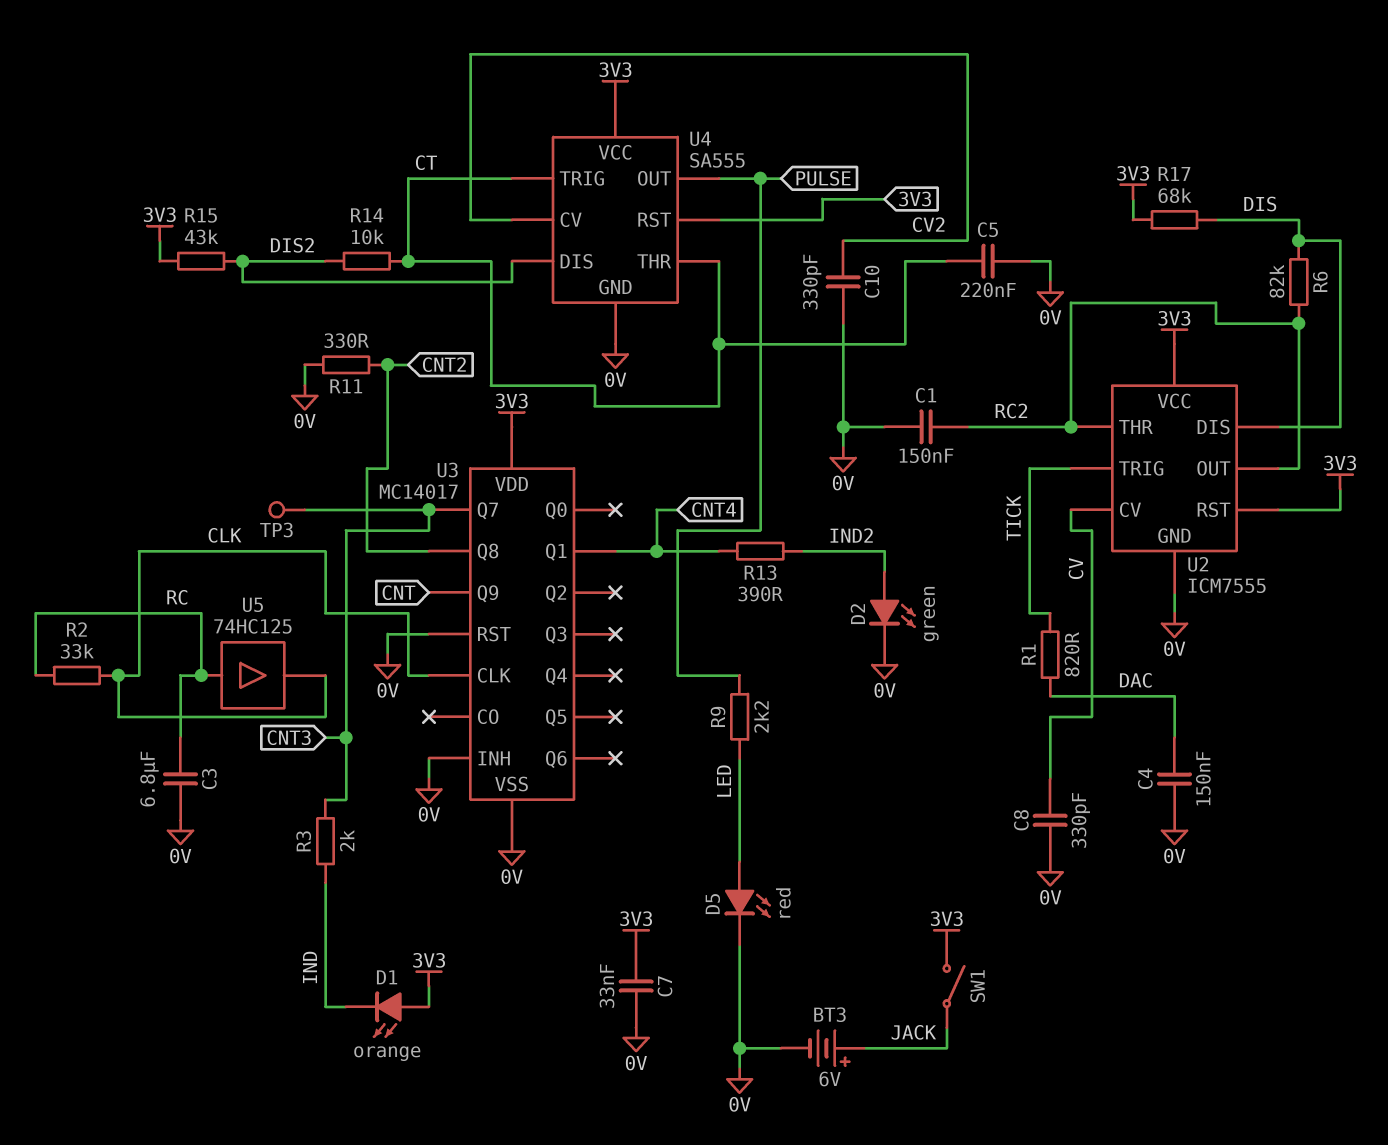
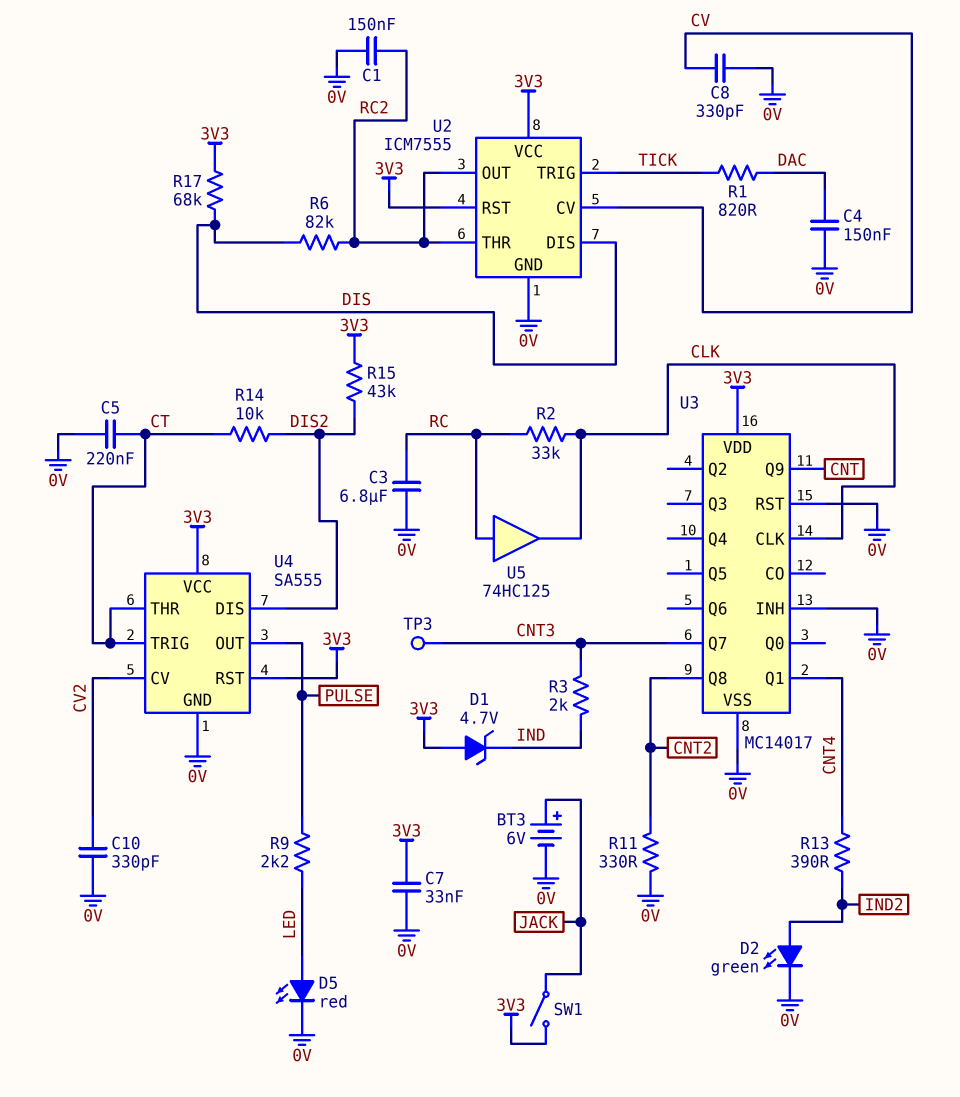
D1: LED orange (A 3V3, K IND) -> zener 4.7V (A 3V3, K IND)

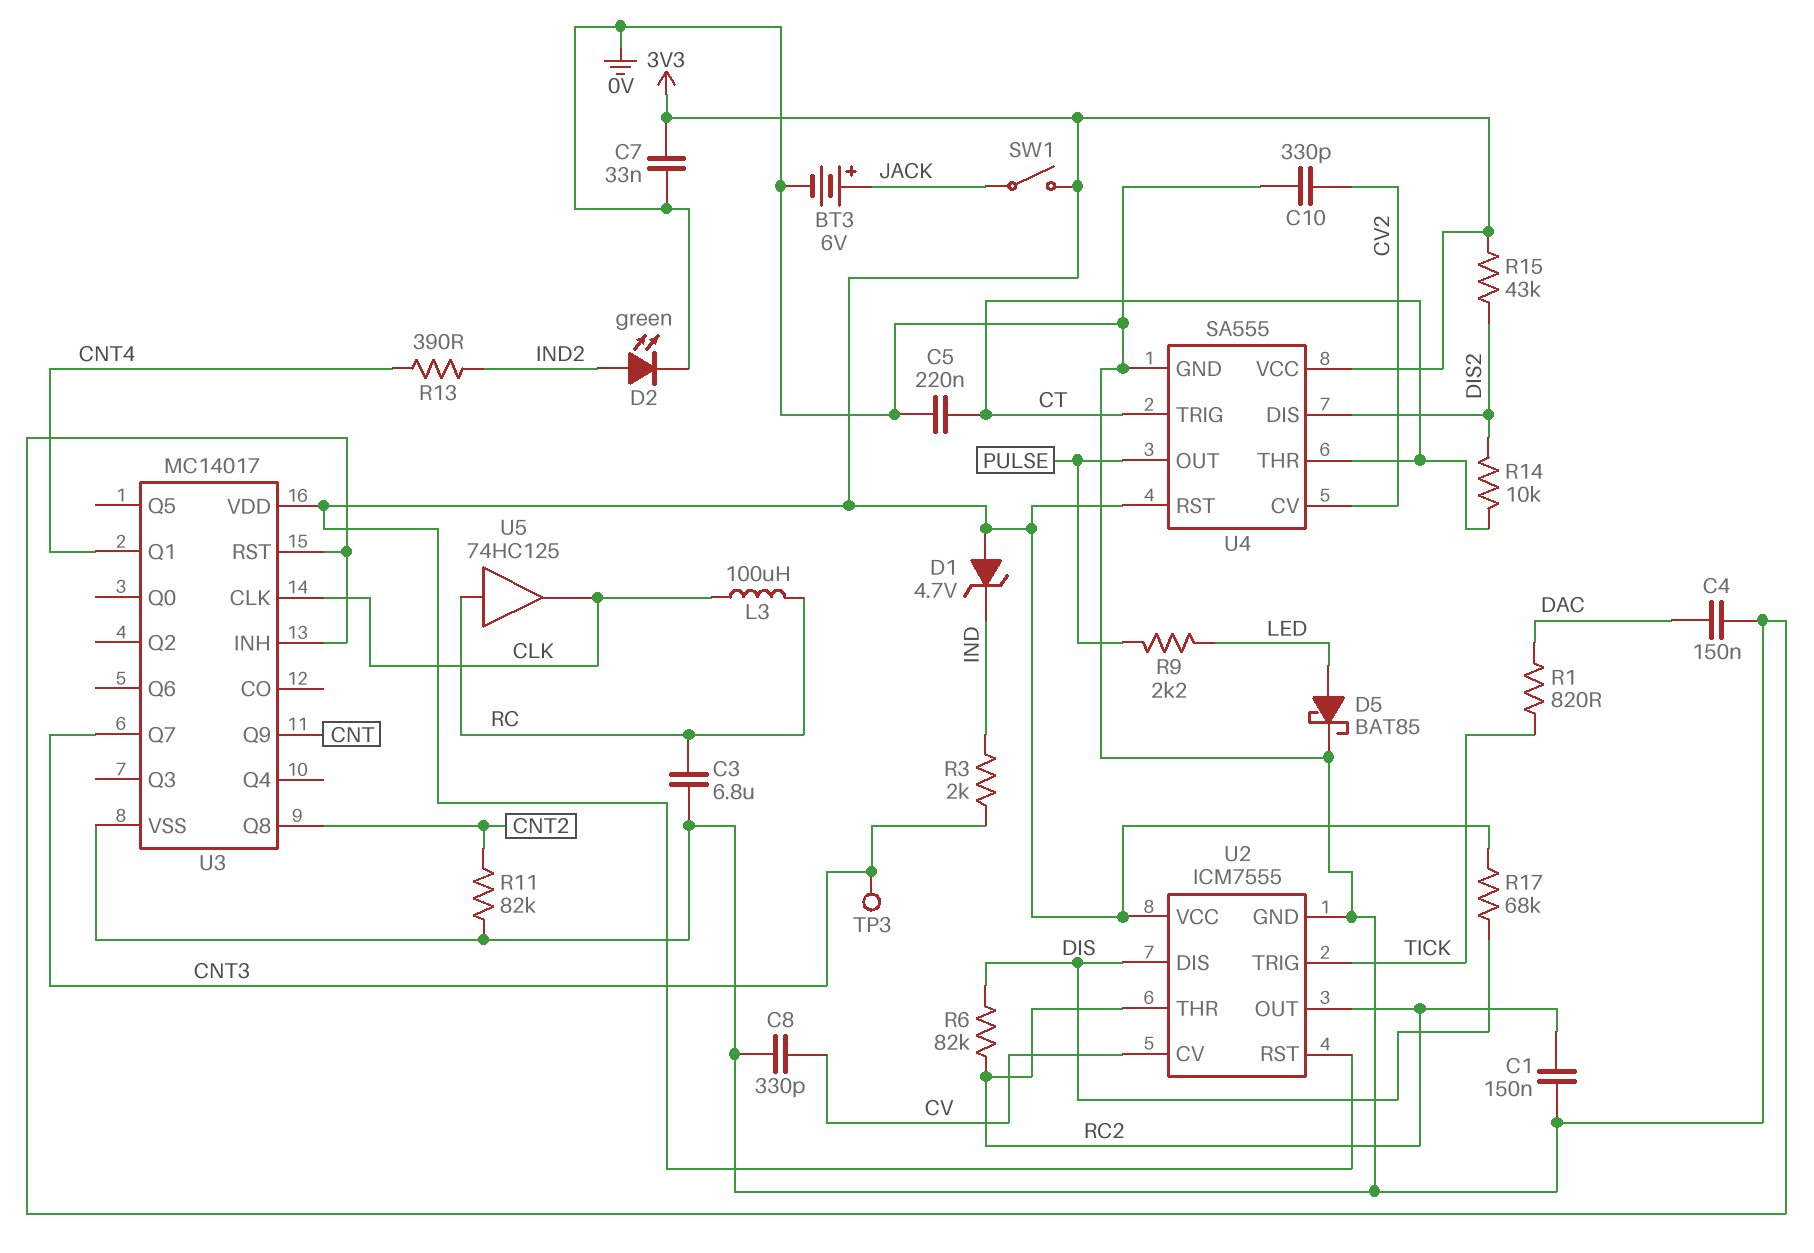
D5: LED red (A LED, K 0V) -> schottky BAT85 (A LED, K 0V)
L3: none -> 100uH (CLK, RC)
R2: 33k (CLK, RC) -> none
R11: 330 (0V, CNT2) -> 82k (0V, CNT2)

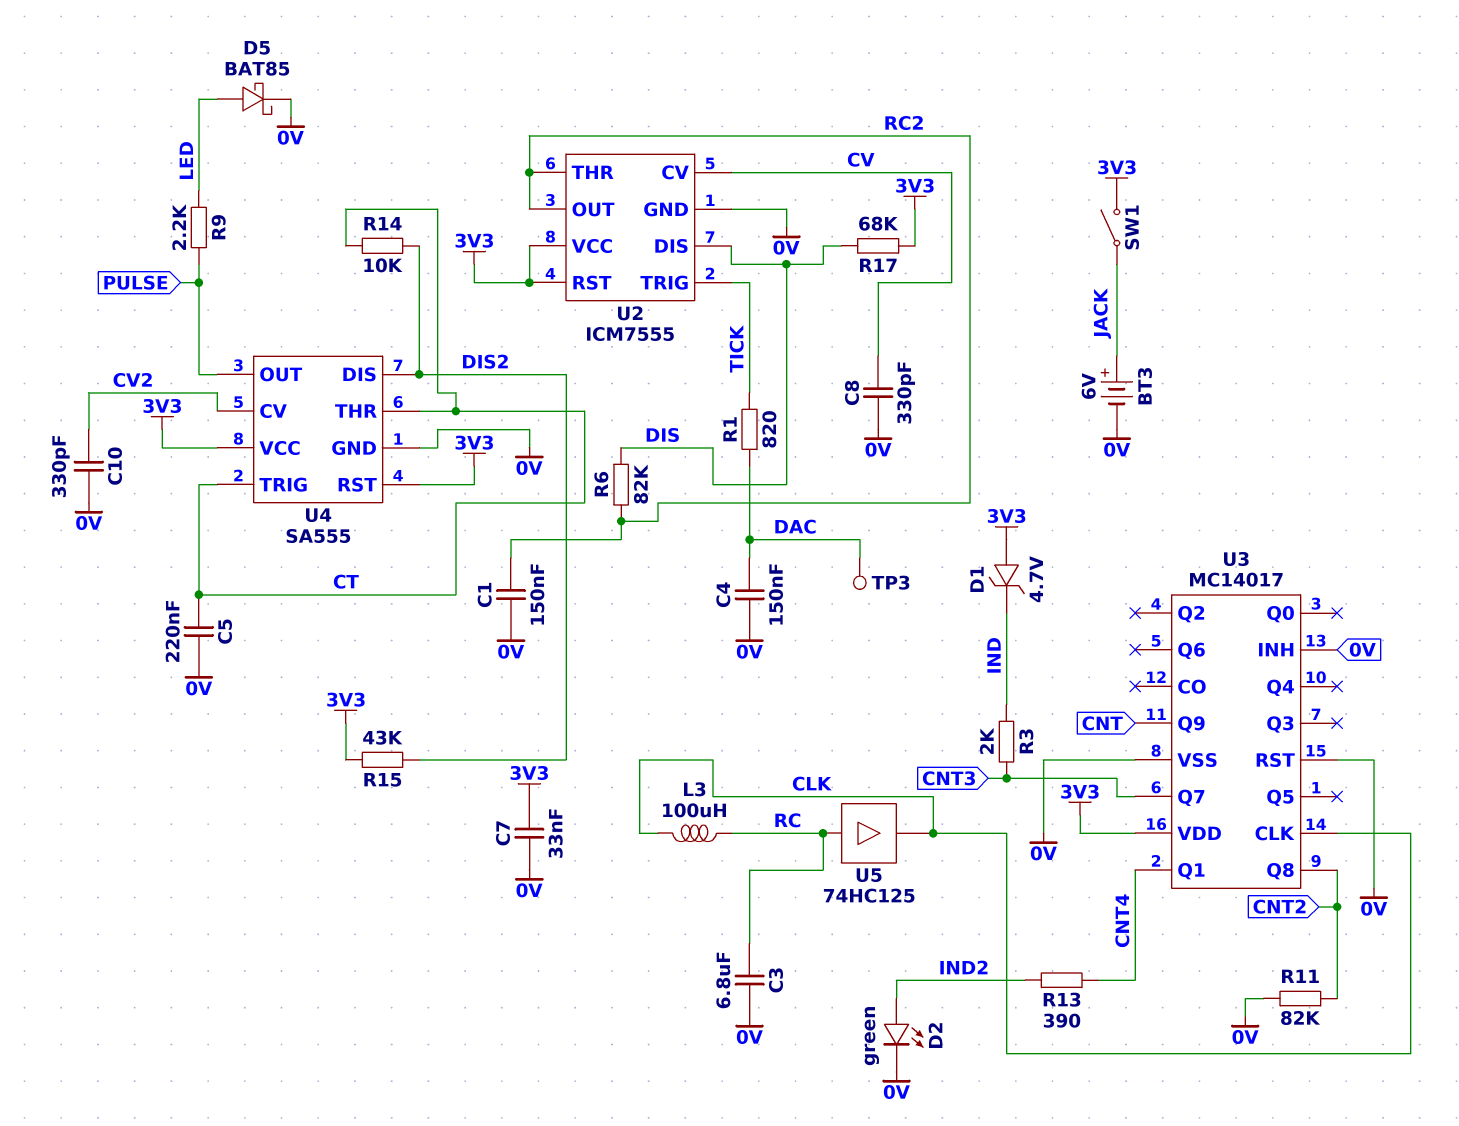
TP3: test point (CNT3) -> test point (DAC)

